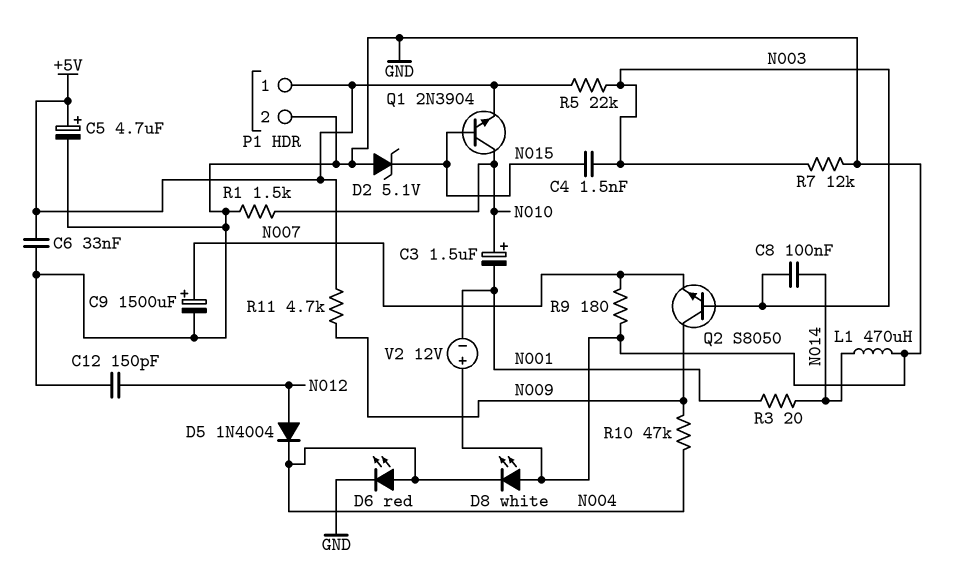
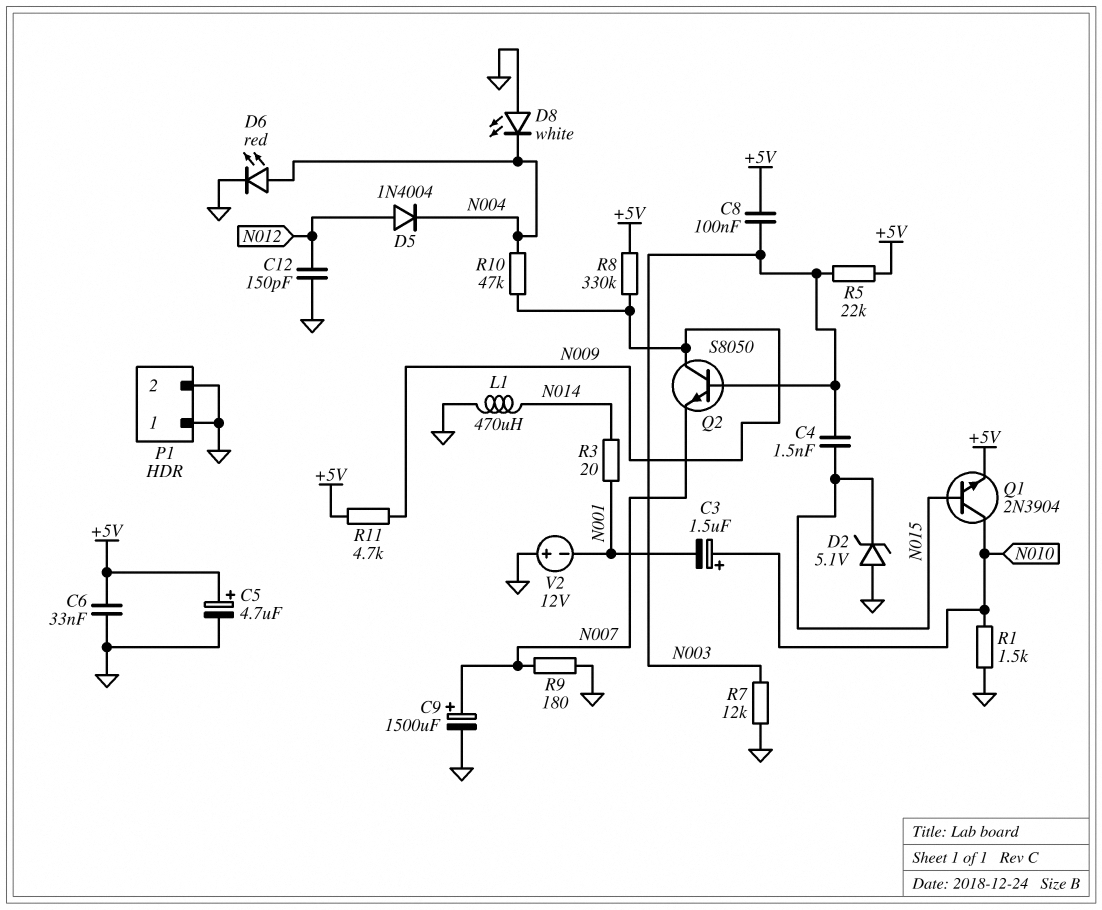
C8: 100nF (N003, N014) -> 100nF (+5V, N003)
P1 pin 1: +5V -> GND
R8: none -> 330k (+5V, N009)

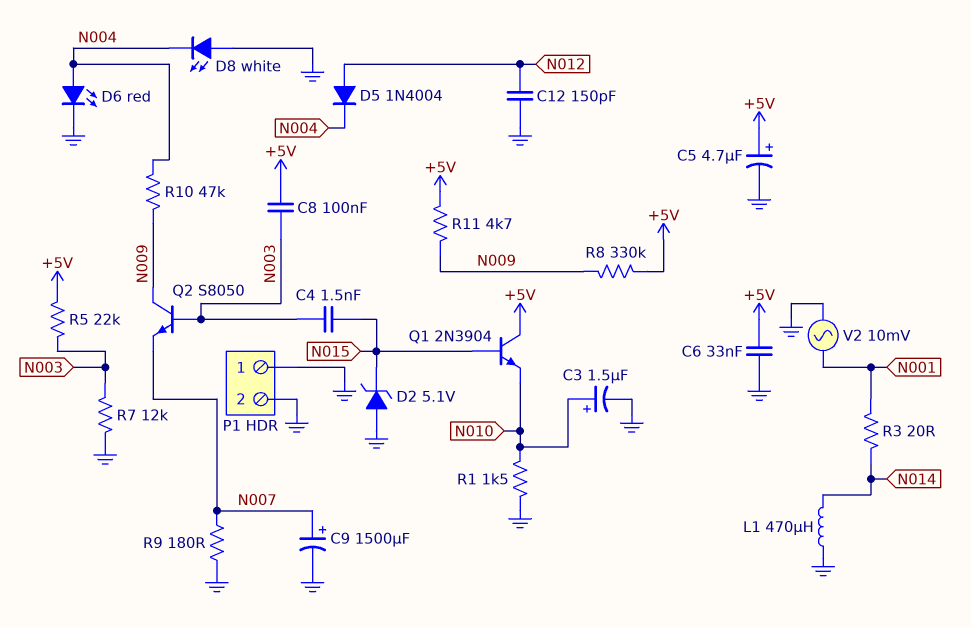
C3: 1.5uF (plus N010, minus N001) -> 1.5uF (plus N010, minus GND)
Q1: NPN 2N3904 (B N015, C N010, E +5V) -> NPN 2N3904 (B N015, C +5V, E N010)
V2: 12V (plus GND, minus N001) -> AC 10mV (GND, N001)

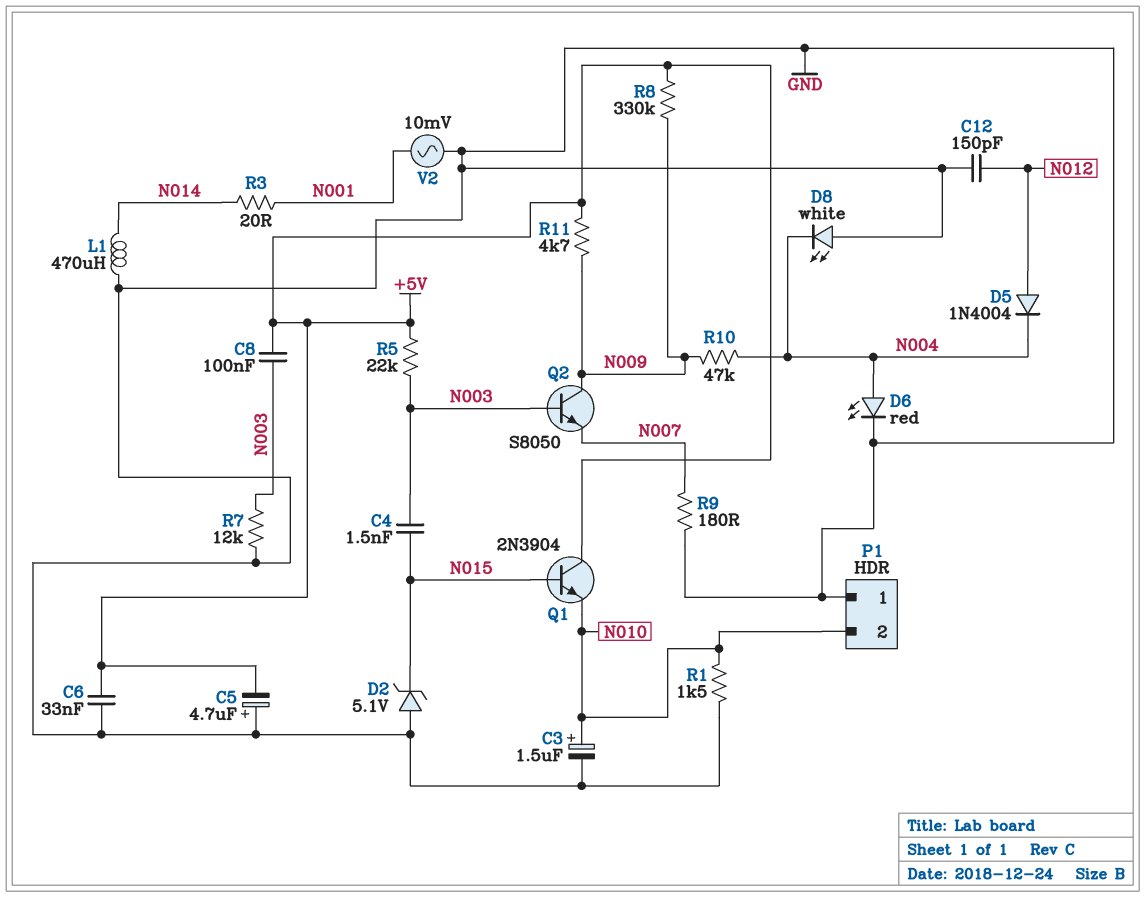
C5: 4.7uF (plus +5V, minus GND) -> 4.7uF (plus GND, minus +5V)
C9: 1500uF (plus N007, minus GND) -> none
P1 pin 2: GND -> N010

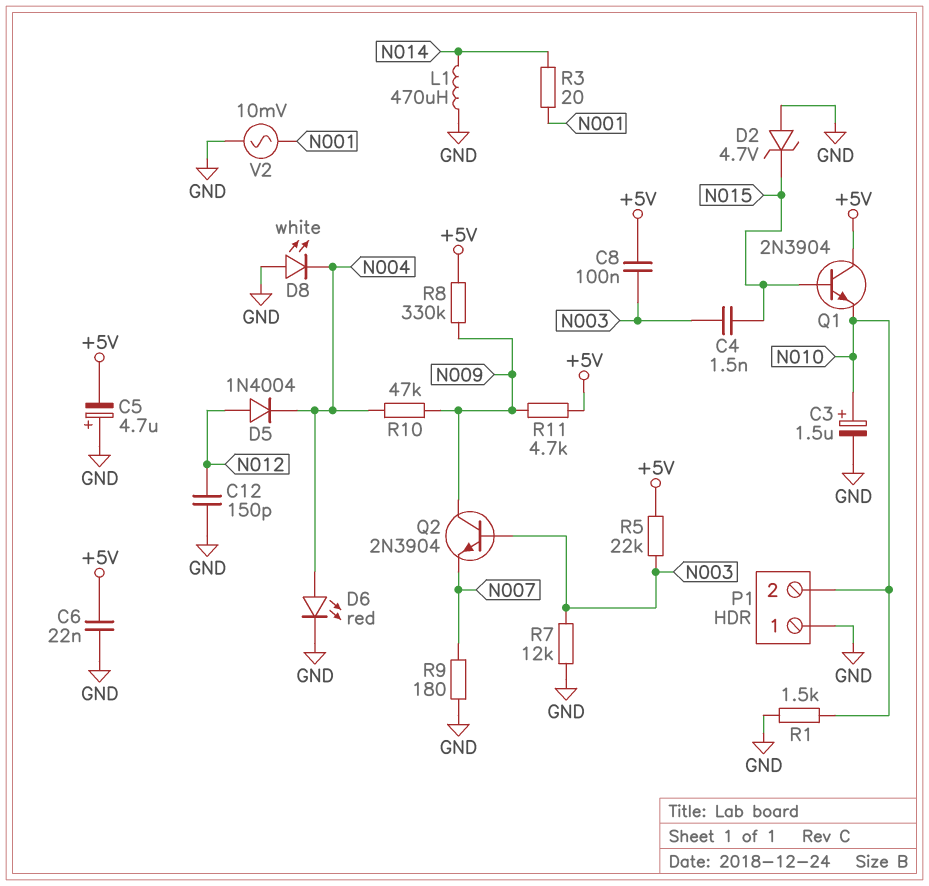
C6: 33nF (+5V, GND) -> 22nF (+5V, GND)
D2: zener 5.1V (A GND, K N015) -> zener 4.7V (A GND, K N015)
Q2: NPN S8050 (B N003, C N009, E N007) -> NPN 2N3904 (B N003, C N009, E N007)

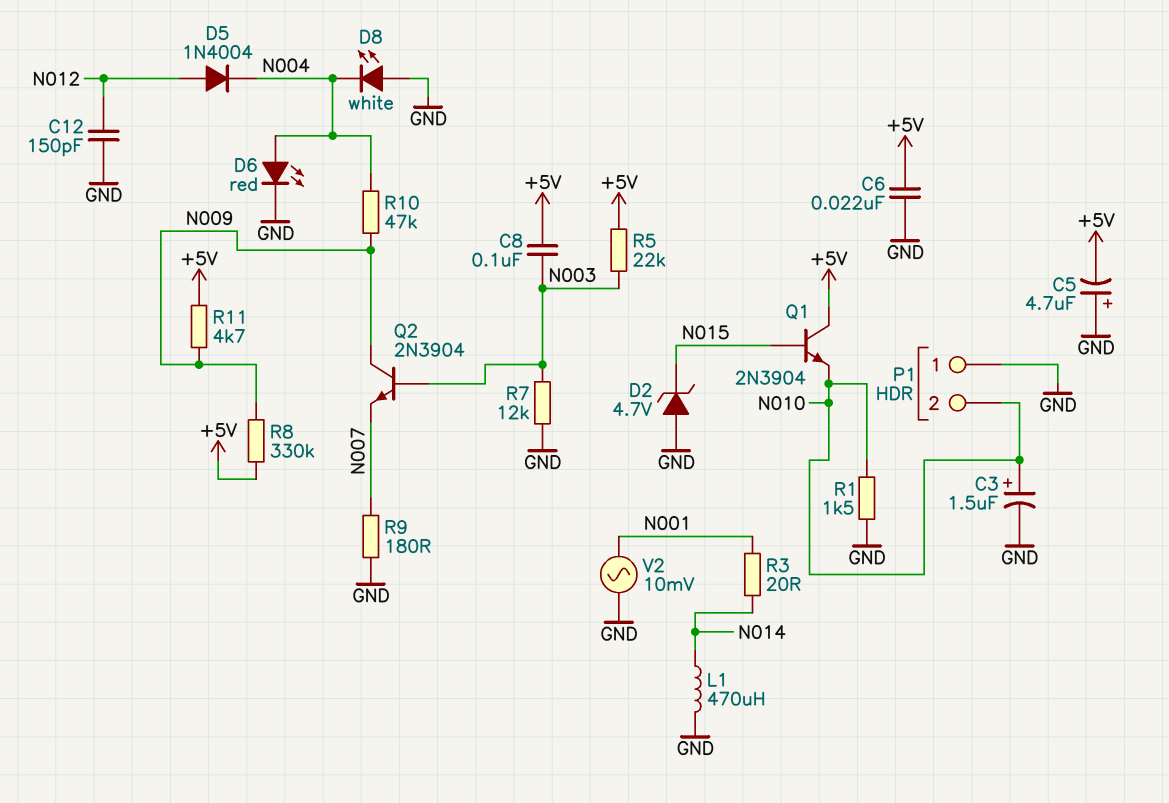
C4: 1.5nF (N003, N015) -> none

